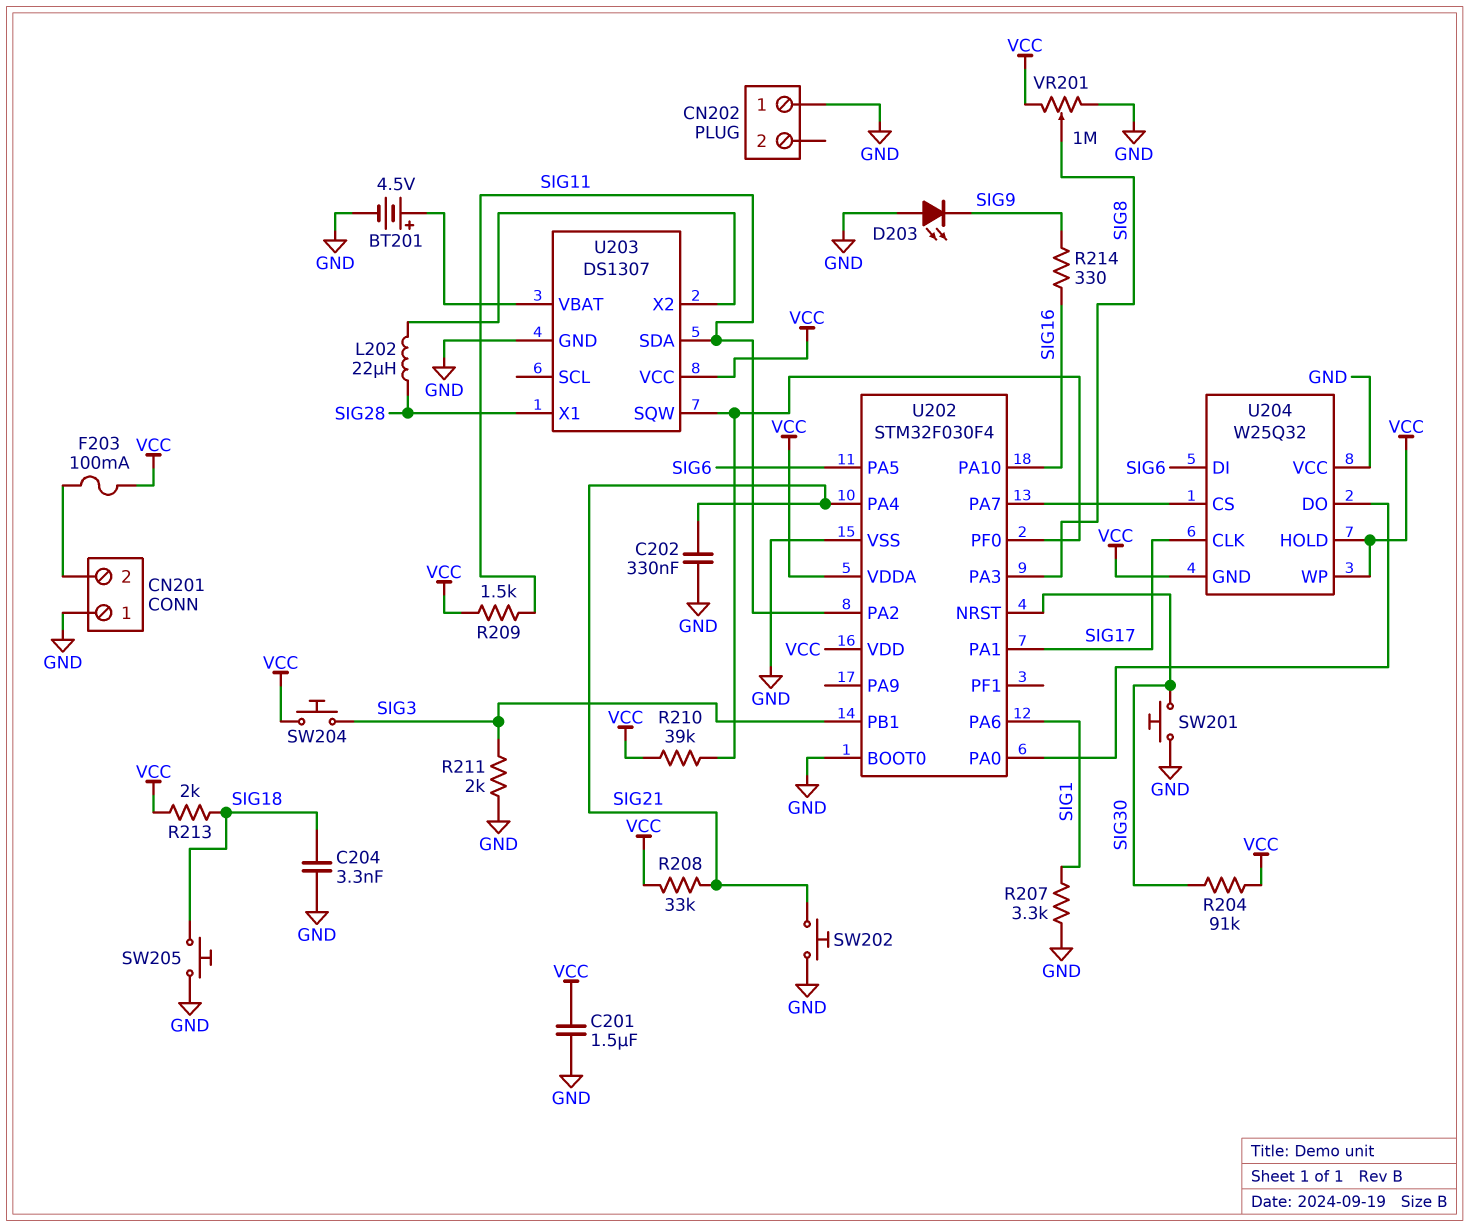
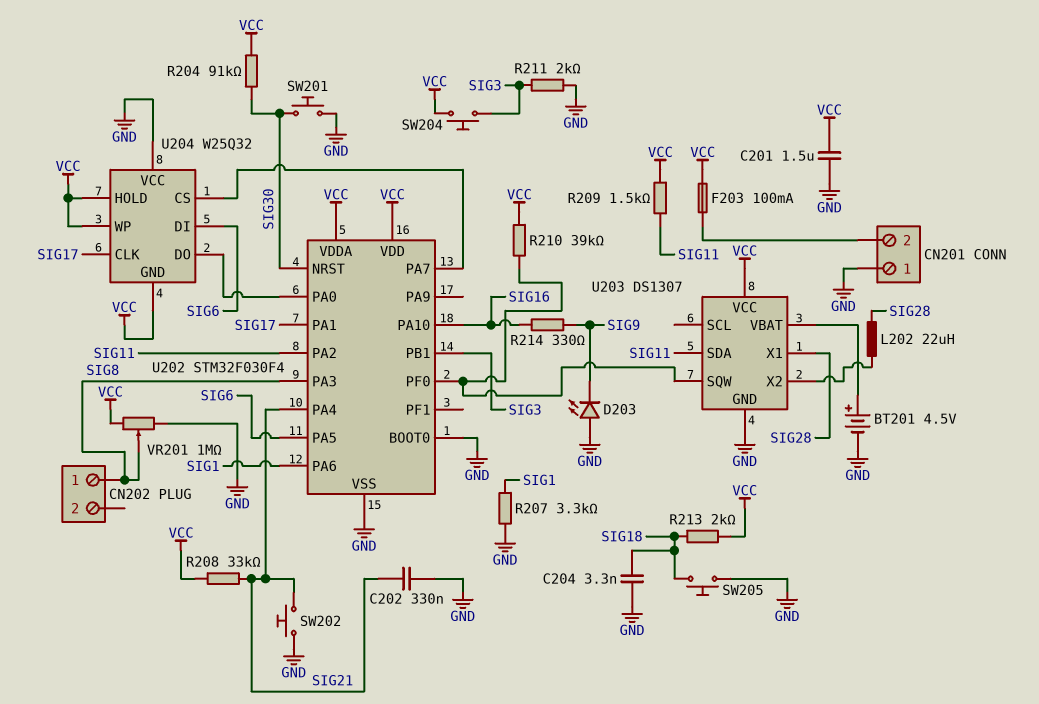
CN202 pin 1: GND -> SIG8

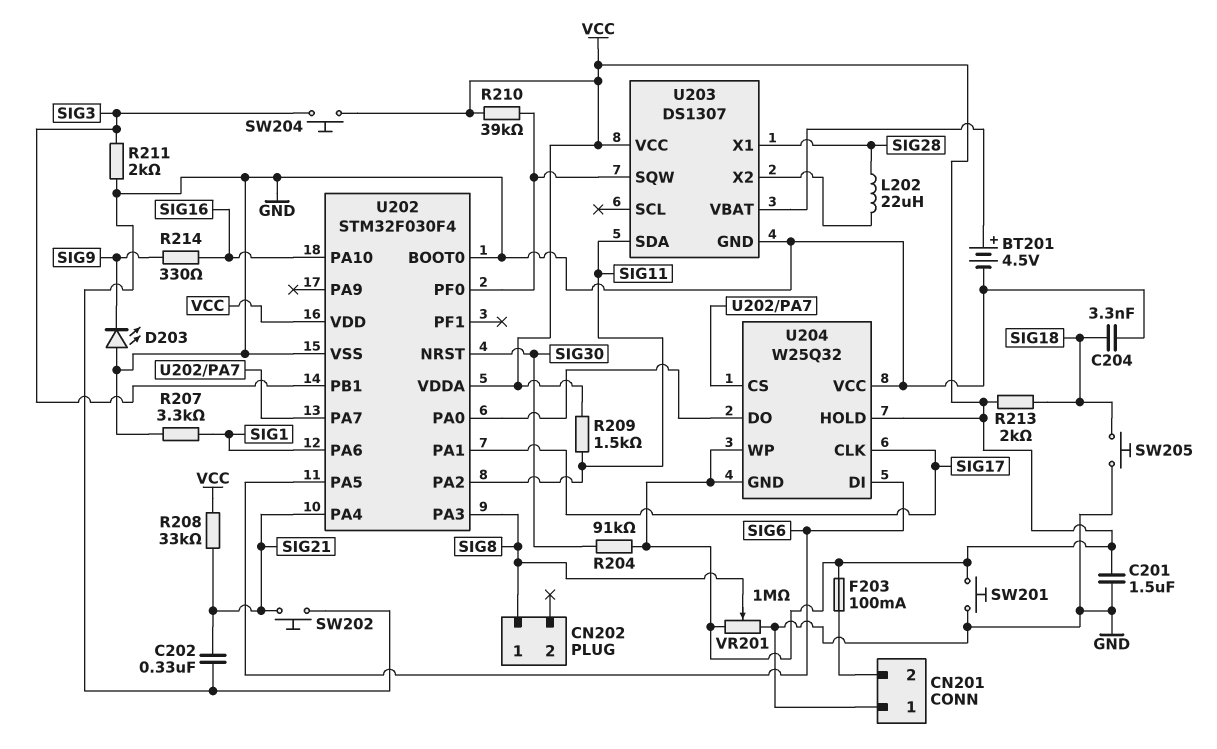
SW201: button (GND, SIG30) -> button (GND, VCC)

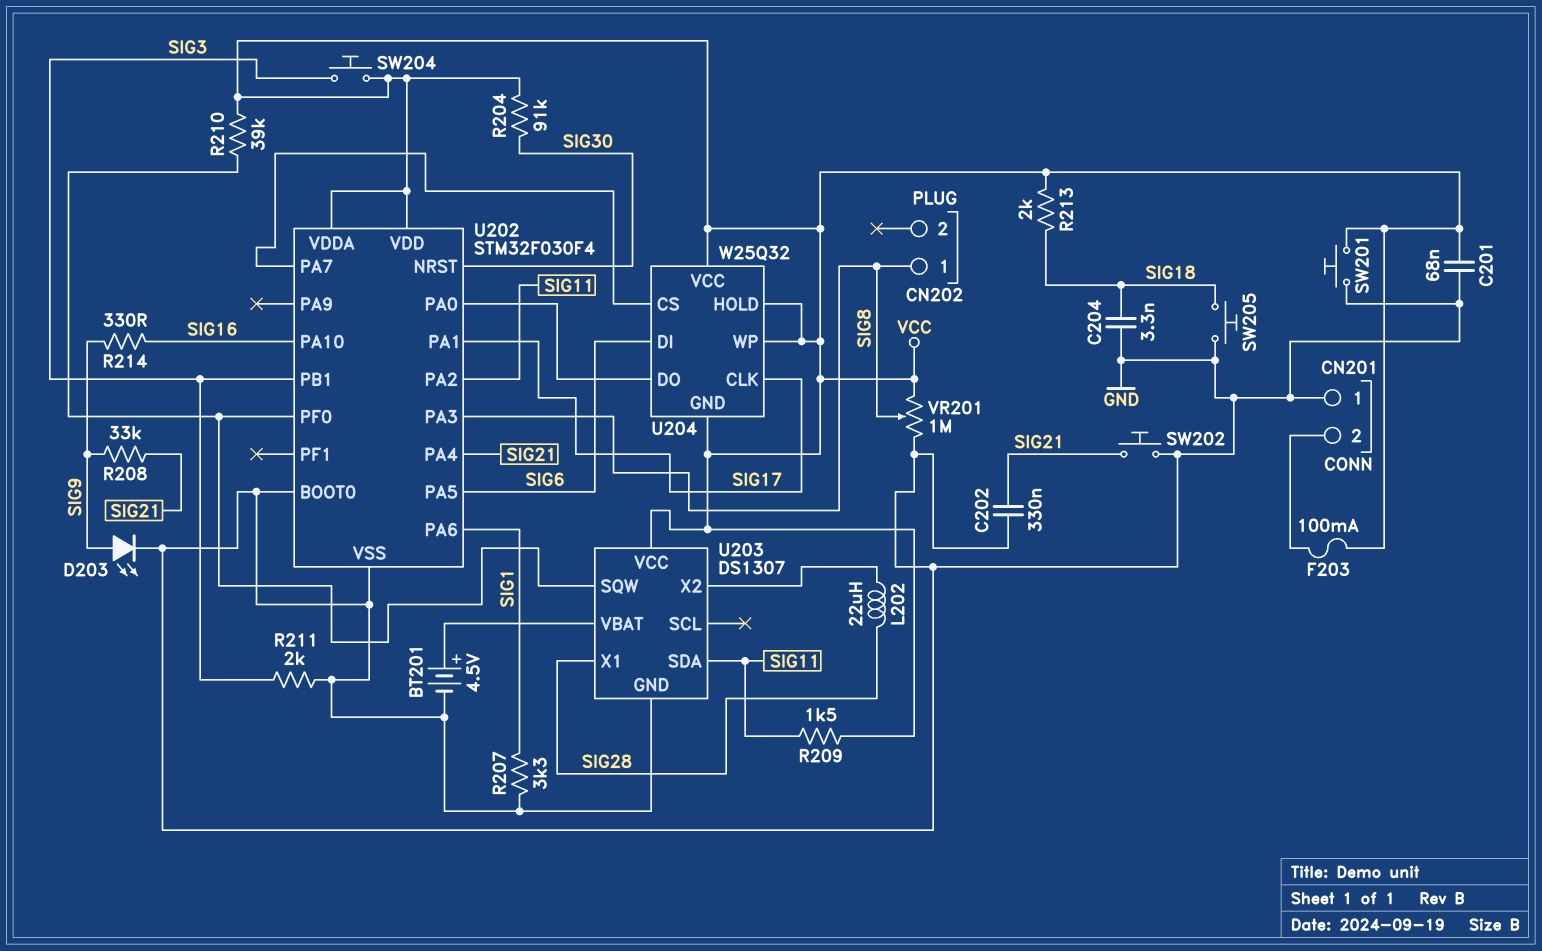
C201: 1.5uF (GND, VCC) -> 68nF (GND, VCC)
D203: LED (A GND, K SIG9) -> LED (A SIG9, K GND)
R208: 33k (SIG21, VCC) -> 33k (SIG9, SIG21)
U204 pin VCC: GND -> VCC

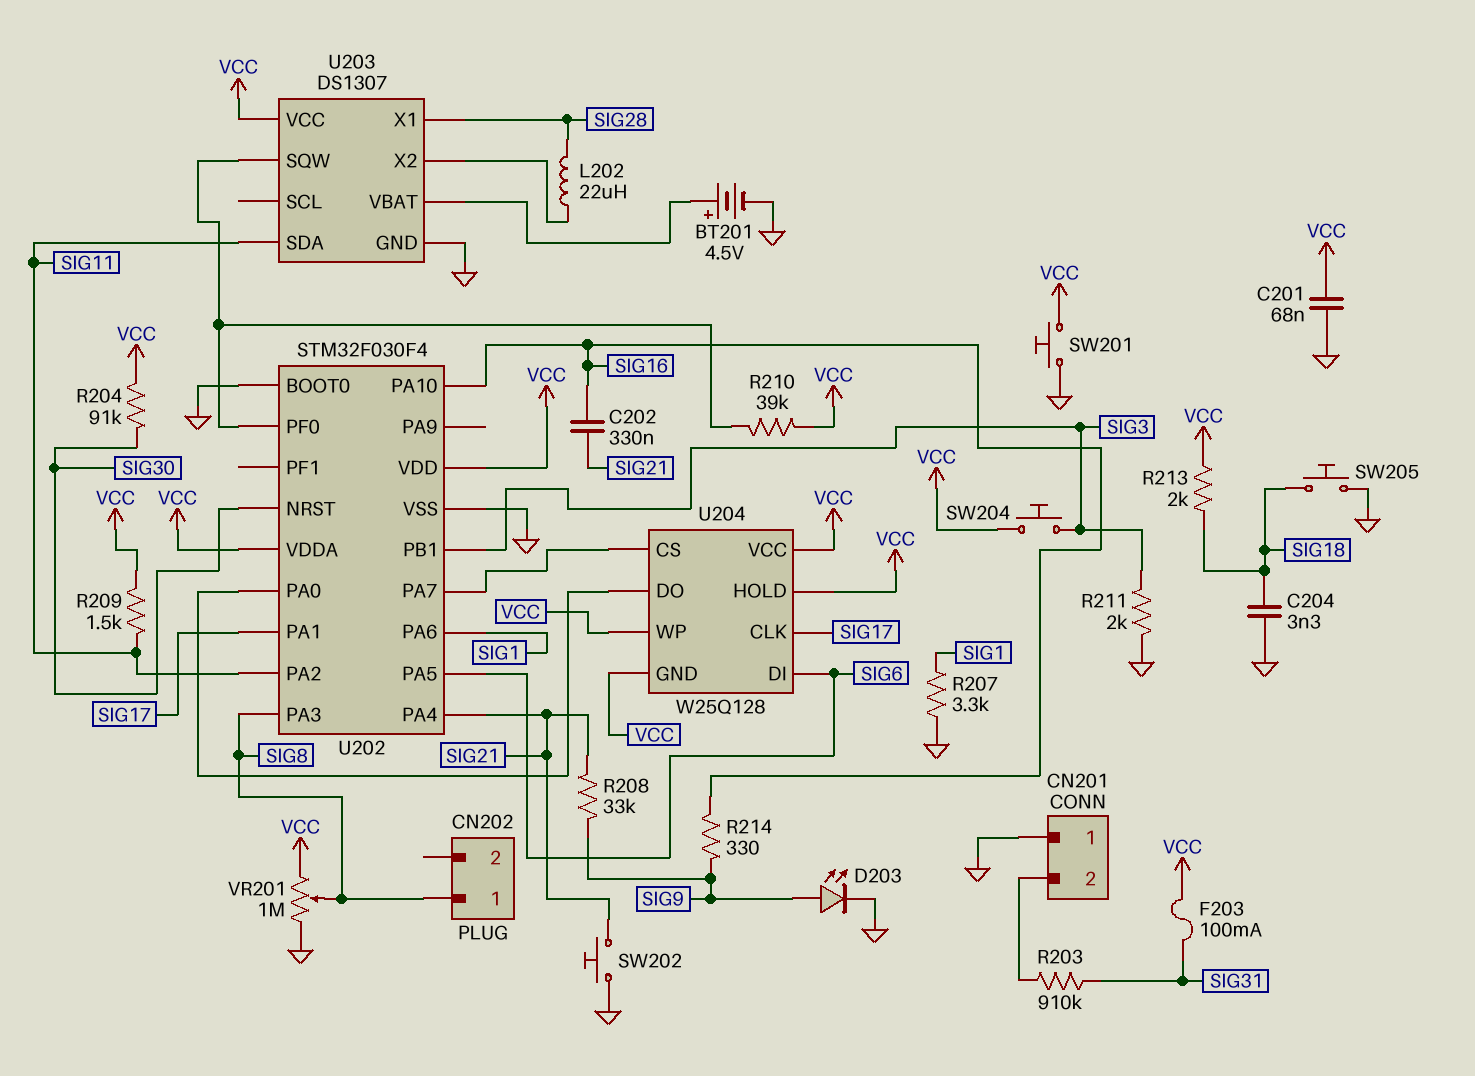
C202: 330nF (GND, SIG21) -> 330nF (SIG16, SIG21)
F203: 100mA (CN201/2, VCC) -> 100mA (SIG31, VCC)
R203: none -> 910k (CN201/2, SIG31)
U204: W25Q32 -> W25Q128

